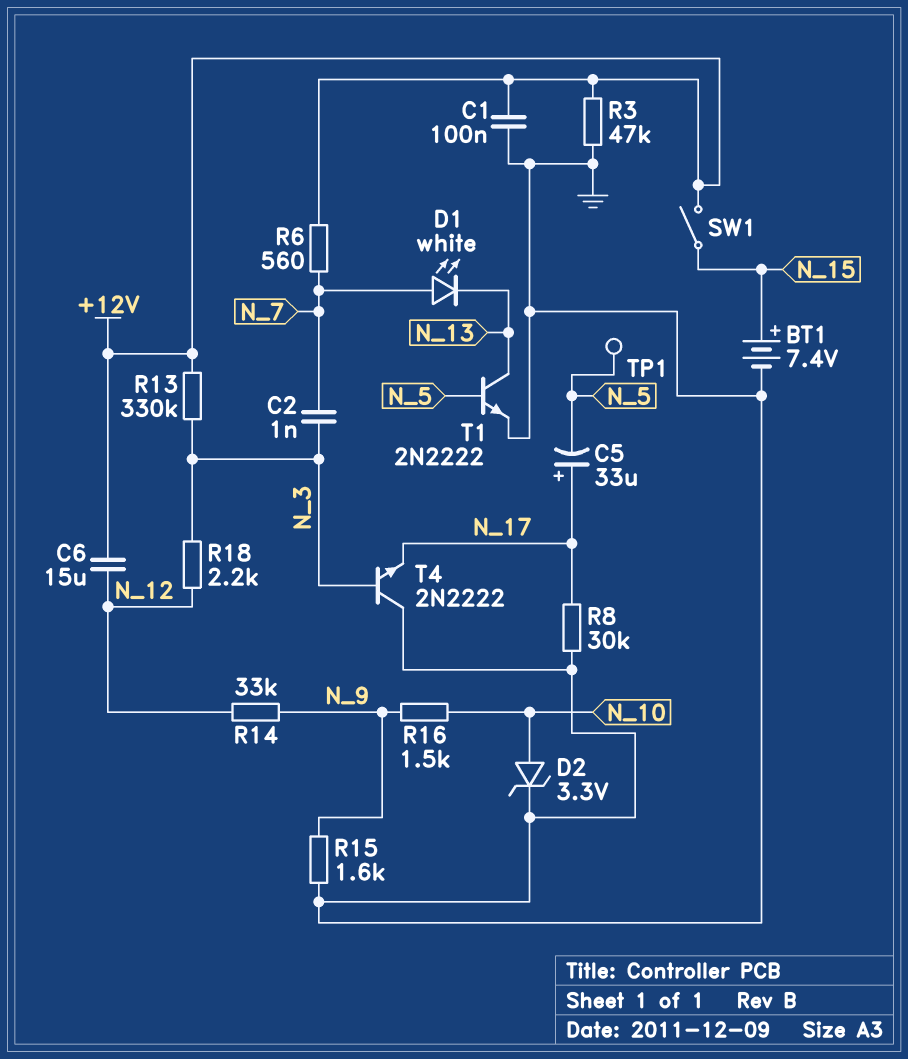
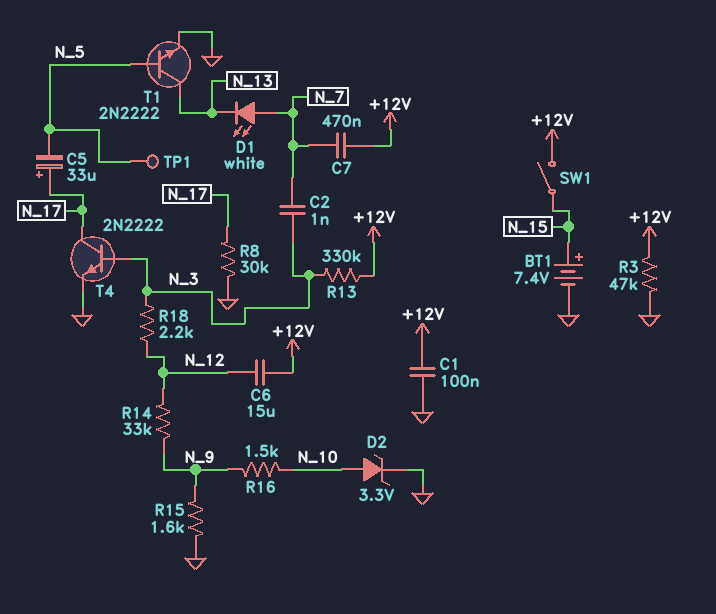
C7: none -> 470nF (+12V, N_7)
R6: 560 (+12V, N_7) -> none
T4: NPN 2N2222 (B N_3, C GND, E N_17) -> NPN 2N2222 (B N_3, C N_17, E GND)

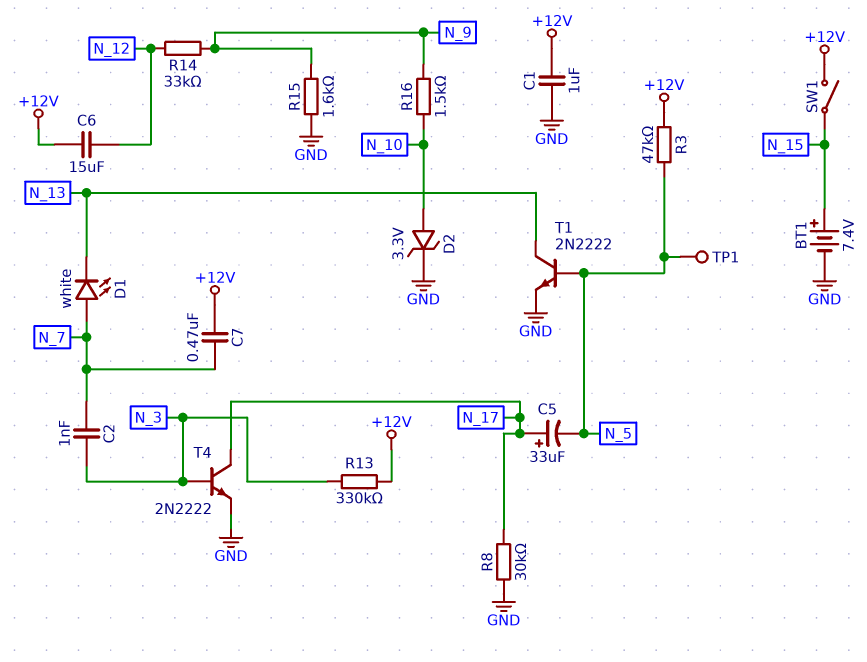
C1: 100nF (+12V, GND) -> 1uF (+12V, GND)
R3: 47k (+12V, GND) -> 47k (+12V, N_5)
R18: 2.2k (N_3, N_12) -> none

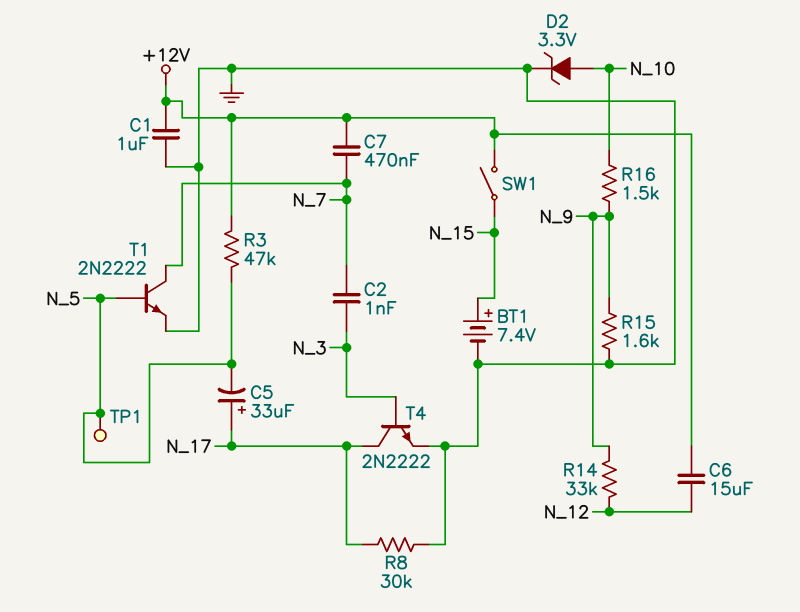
D1: LED white (A N_7, K N_13) -> none
R13: 330k (+12V, N_3) -> none
T1: NPN 2N2222 (B N_5, C N_13, E GND) -> NPN 2N2222 (B N_5, C N_7, E GND)

